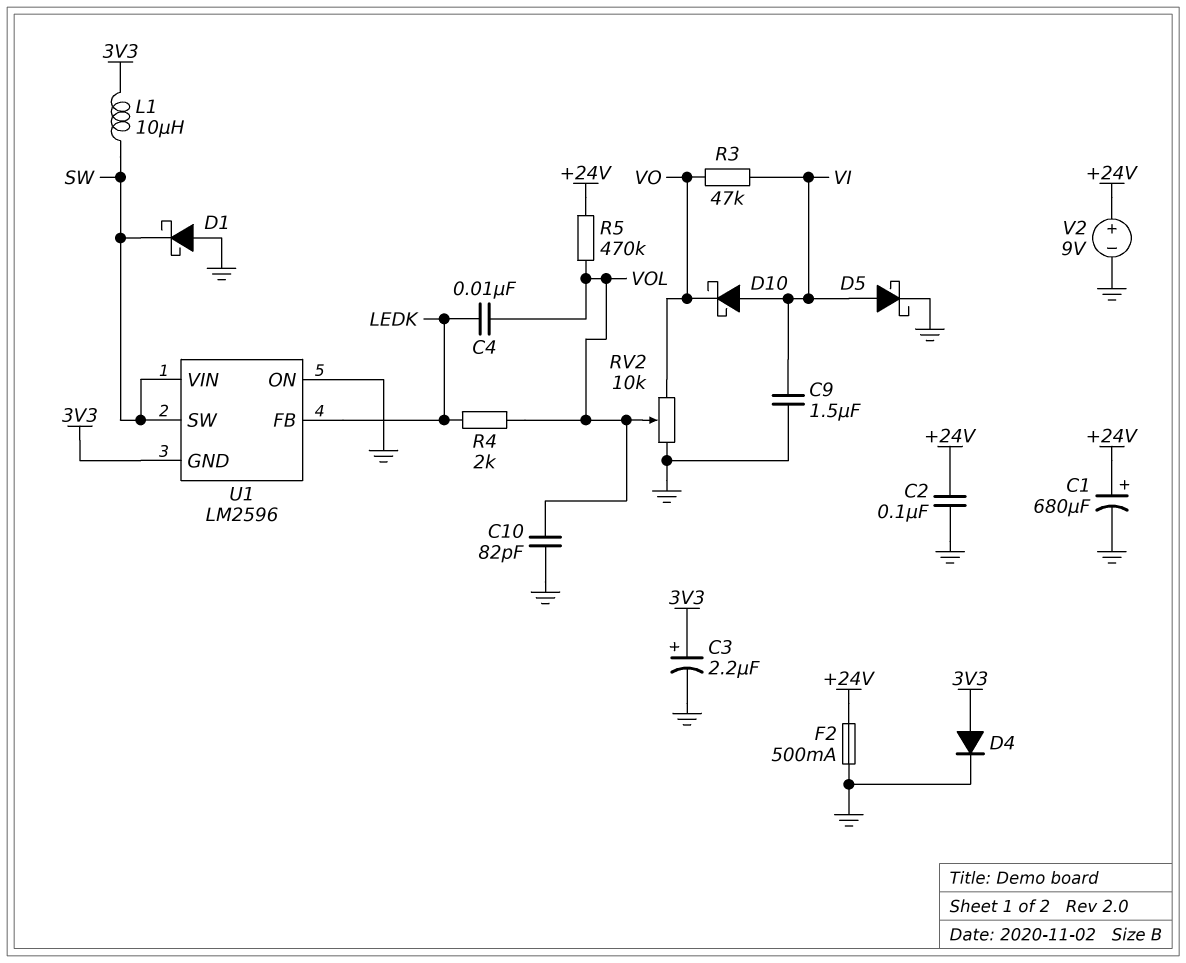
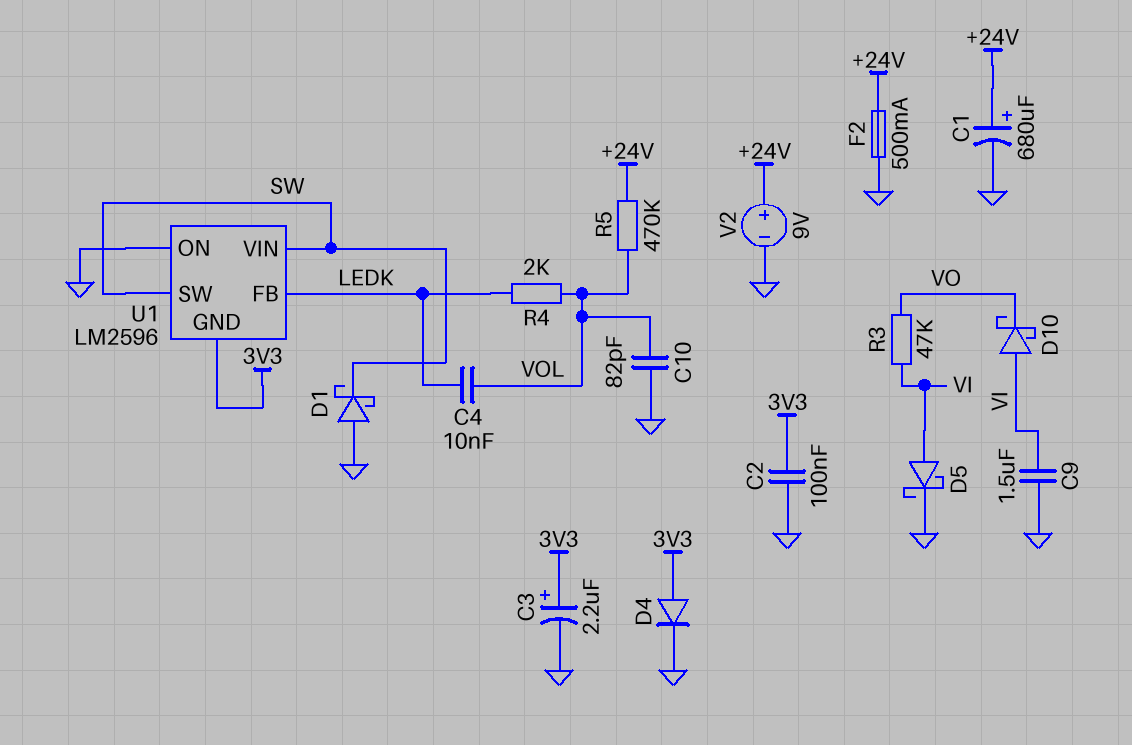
C2: 100nF (+24V, GND) -> 100nF (3V3, GND)
L1: 10uH (3V3, SW) -> none
RV2: 10k (GND, VO, wiper VOL) -> none

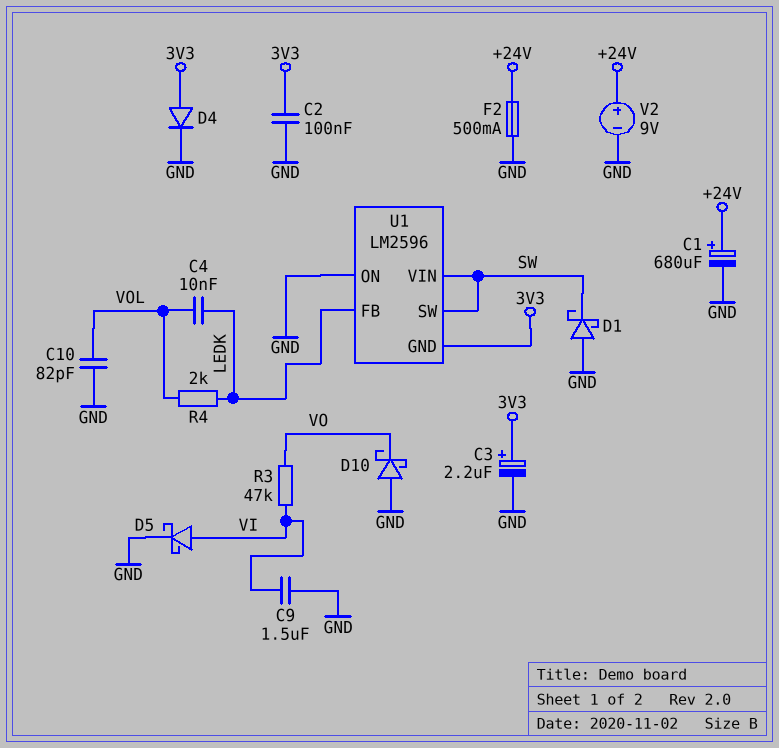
D10: schottky (A VI, K VO) -> schottky (A GND, K VO)
R5: 470k (+24V, VOL) -> none

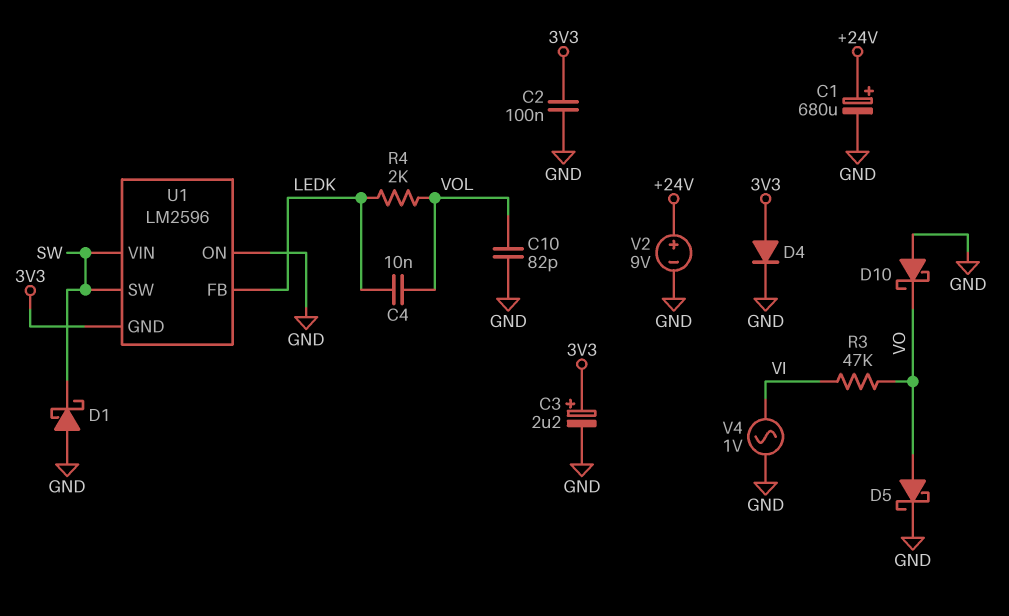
C9: 1.5uF (GND, VI) -> none
D5: schottky (A VI, K GND) -> schottky (A VO, K GND)
F2: 500mA (+24V, GND) -> none
V4: none -> AC 1V (GND, VI)

